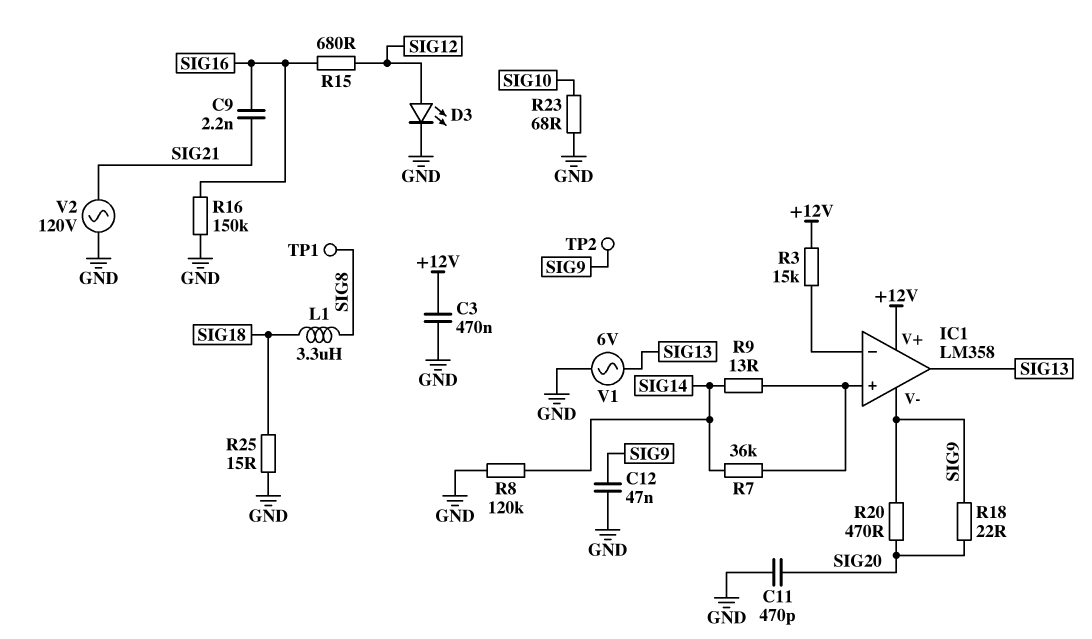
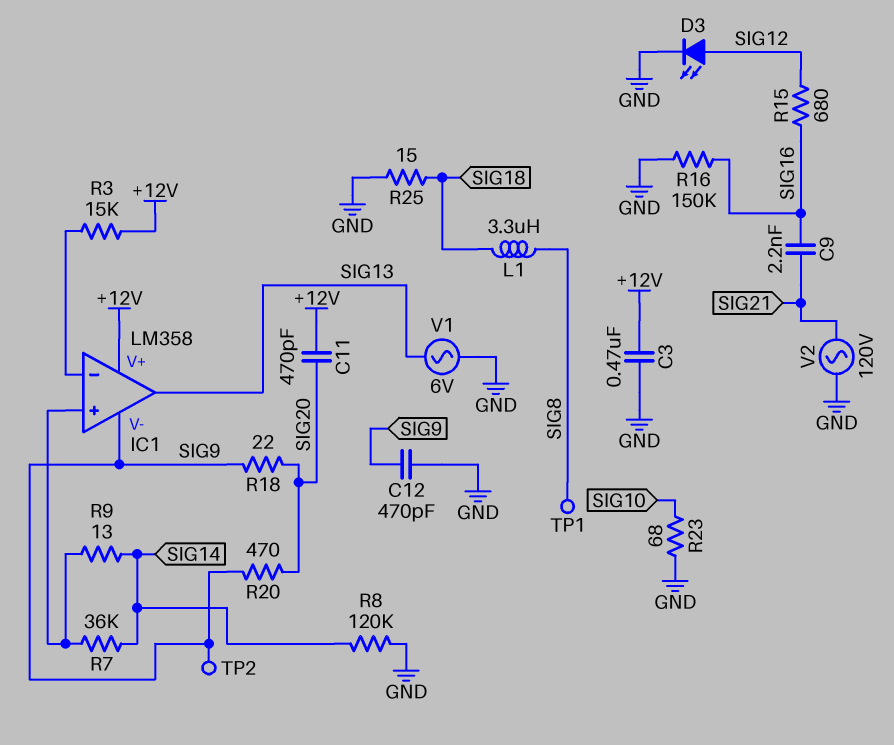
C11: 470pF (GND, SIG20) -> 470pF (+12V, SIG20)
C12: 47nF (GND, SIG9) -> 470pF (GND, SIG9)

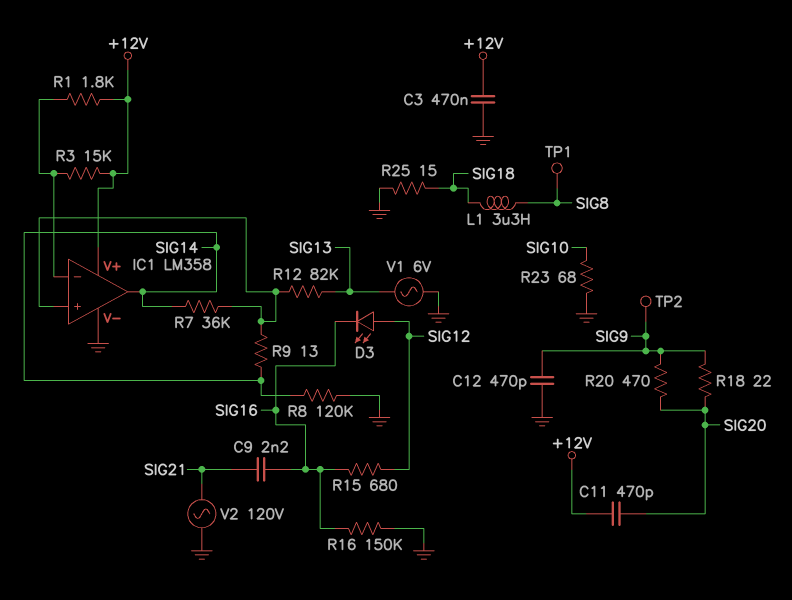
D3: LED (A SIG12, K GND) -> LED (A SIG12, K SIG16)
IC1 pin V-: SIG9 -> GND
IC1 pin out: SIG13 -> SIG14
R1: none -> 1.8k (+12V, IC1/in-)
R12: none -> 82k (IC1/in+, SIG13)

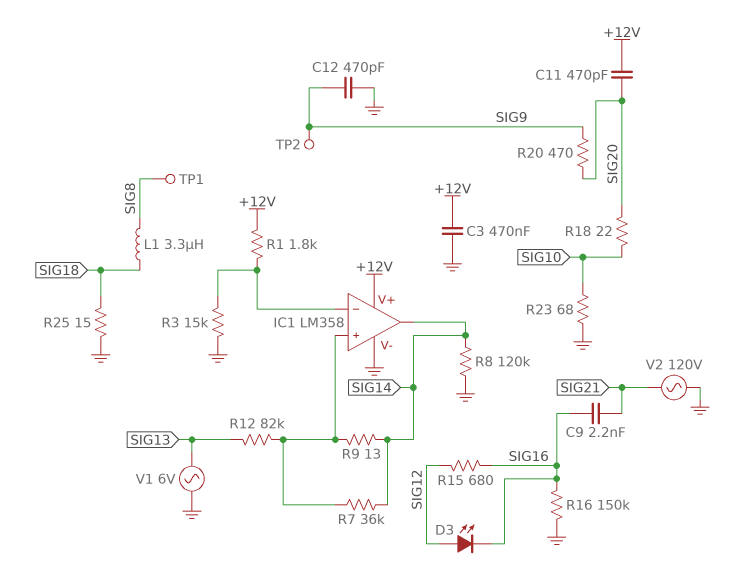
R3: 15k (+12V, IC1/in-) -> 15k (GND, IC1/in-)
R18: 22 (SIG9, SIG20) -> 22 (SIG10, SIG20)

